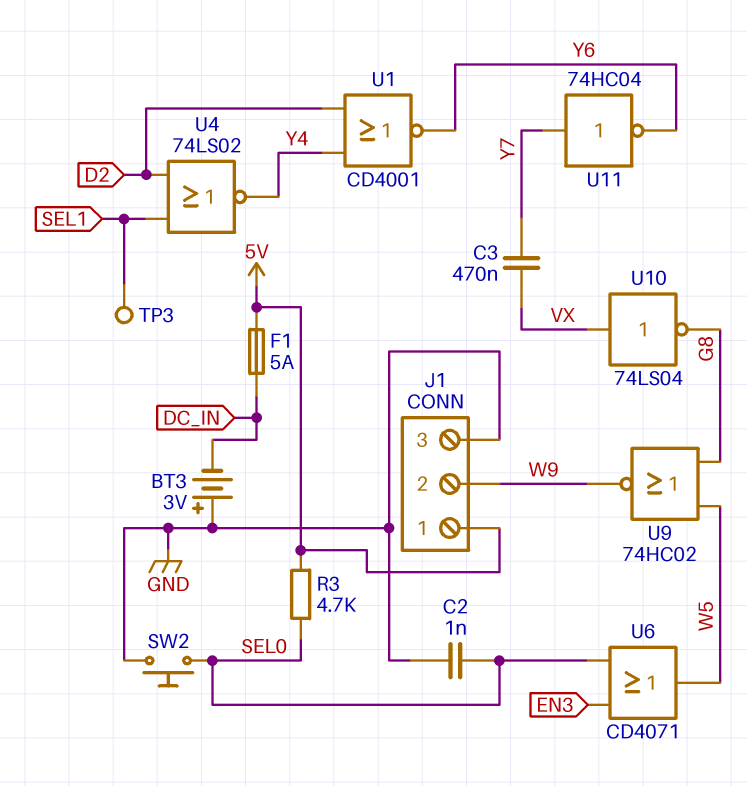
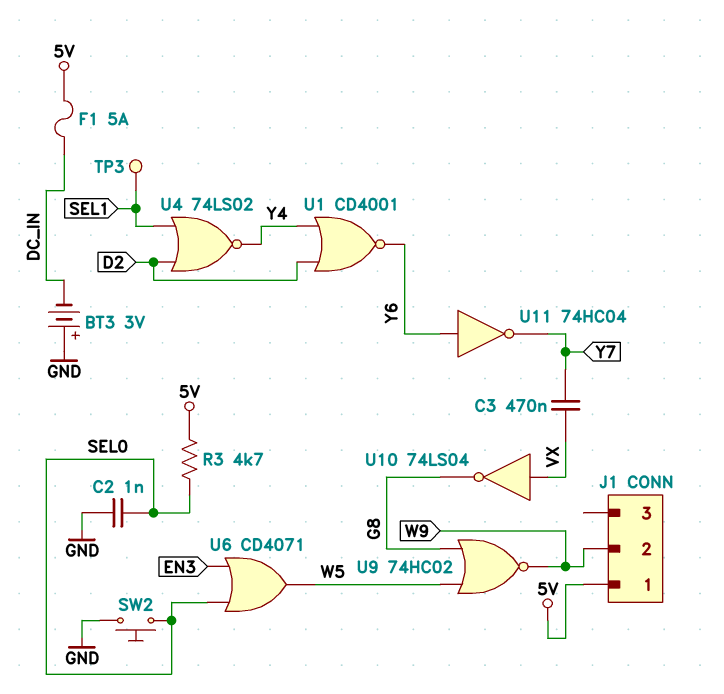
J1 pin 3: GND -> none
U11: NOT 74HC04 (in Y7, out Y6) -> NOT 74HC04 (in Y6, out Y7)

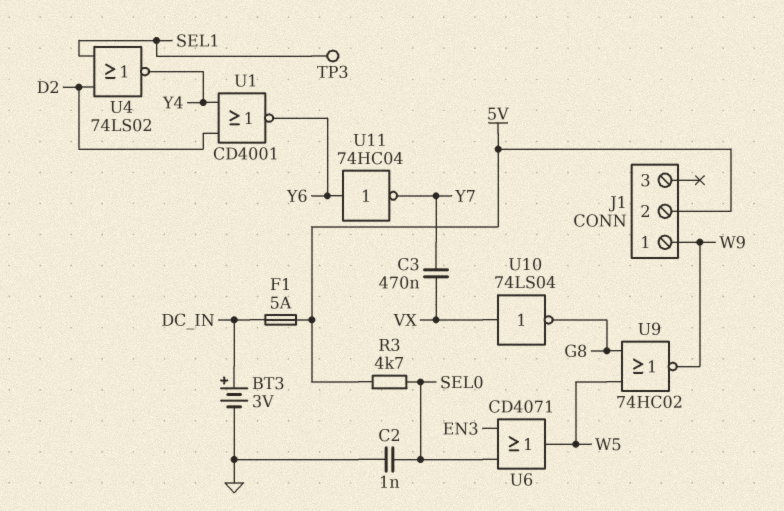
BT3: 3V (plus GND, minus DC_IN) -> 3V (plus DC_IN, minus GND)
J1 pin 1: 5V -> W9
J1 pin 2: W9 -> 5V
SW2: button (GND, SEL0) -> none

